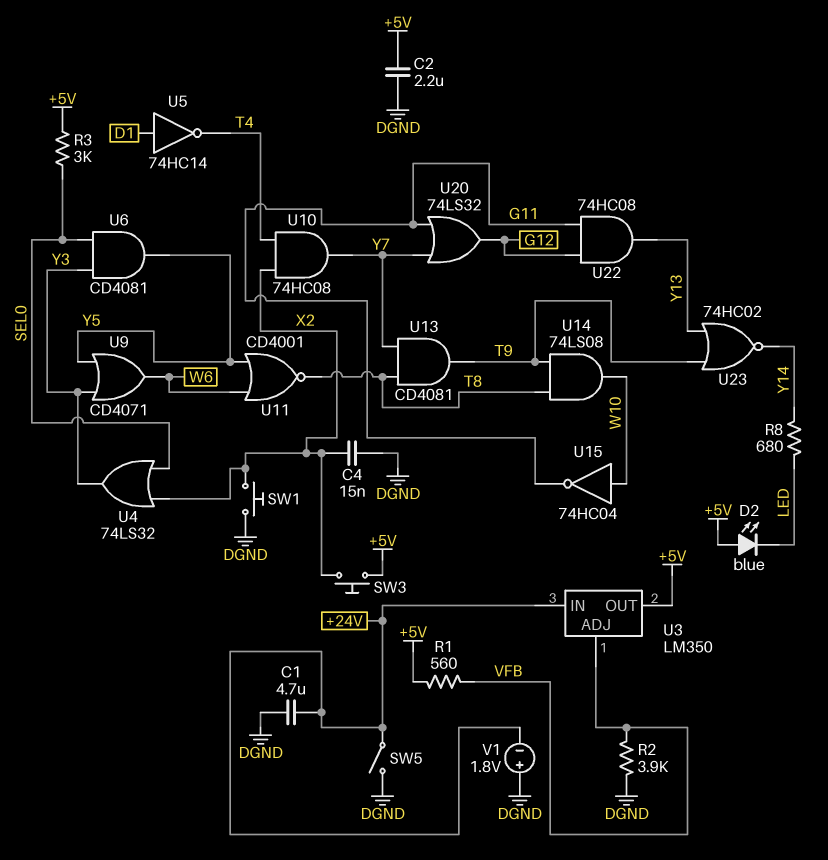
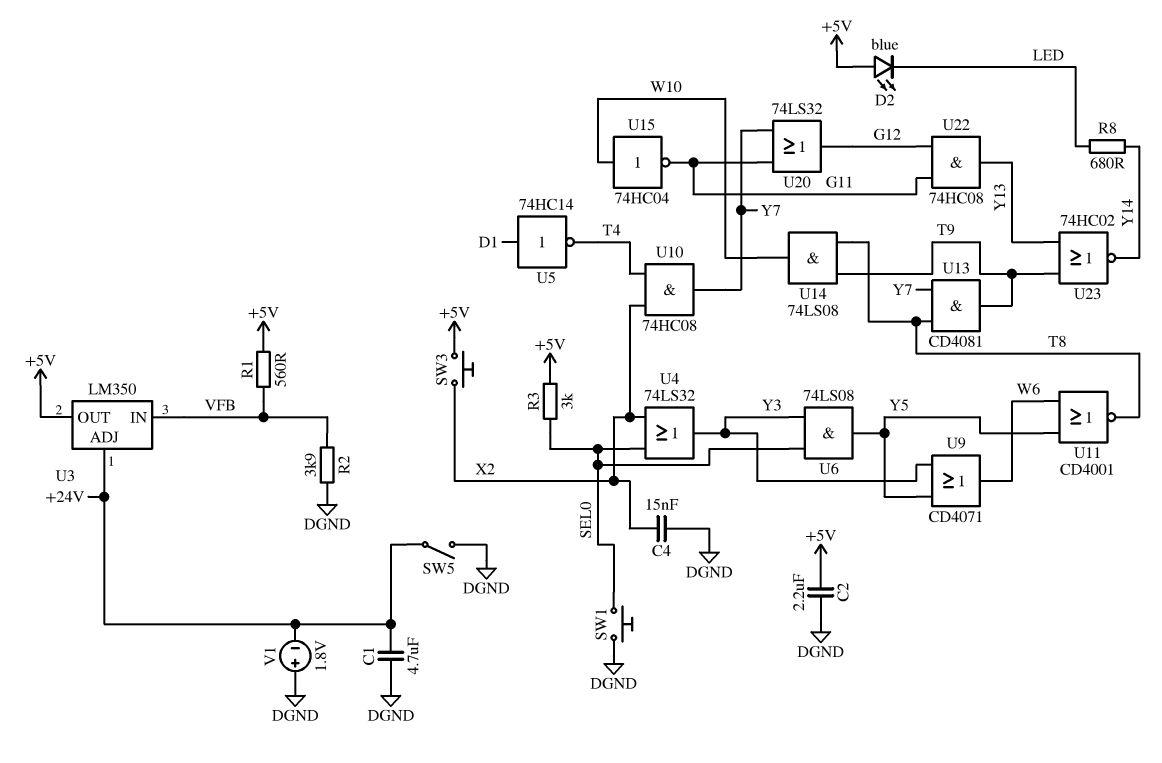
SW1: button (DGND, X2) -> button (DGND, SEL0)
U3 pin ADJ: VFB -> +24V
U3 pin IN: +24V -> VFB
U6: AND CD4081 (in SEL0, in Y3, out Y5) -> AND 74LS08 (in SEL0, in Y3, out Y5)

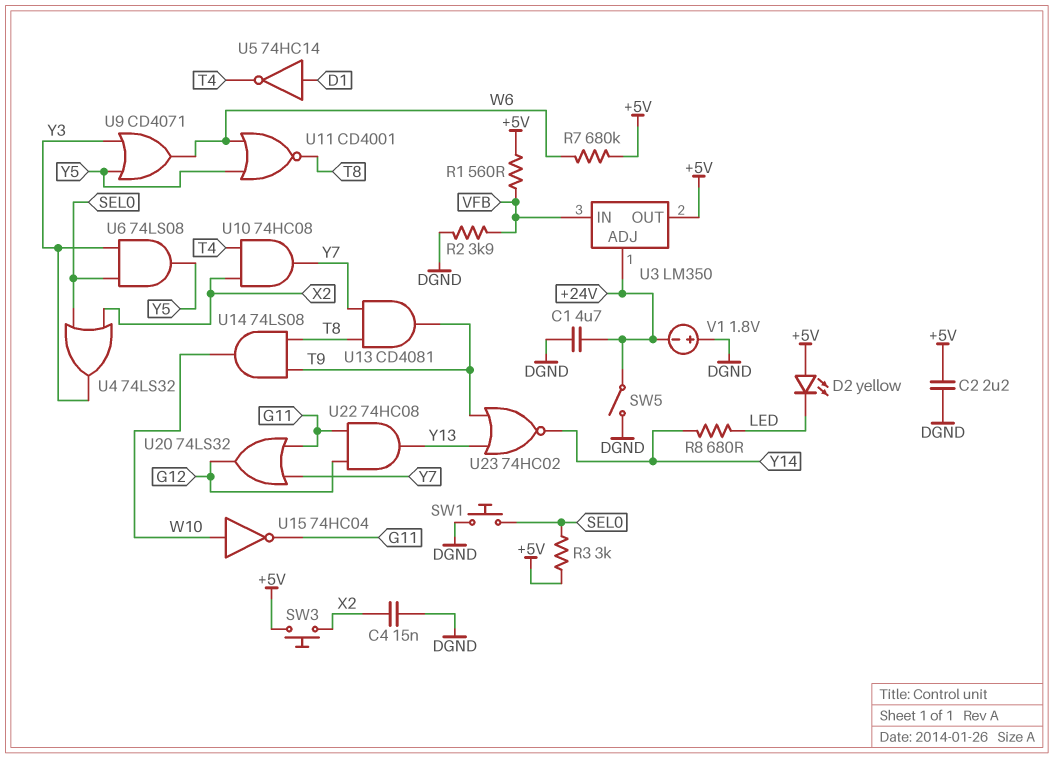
D2: LED blue (A +5V, K LED) -> LED yellow (A +5V, K LED)
R7: none -> 680k (+5V, W6)

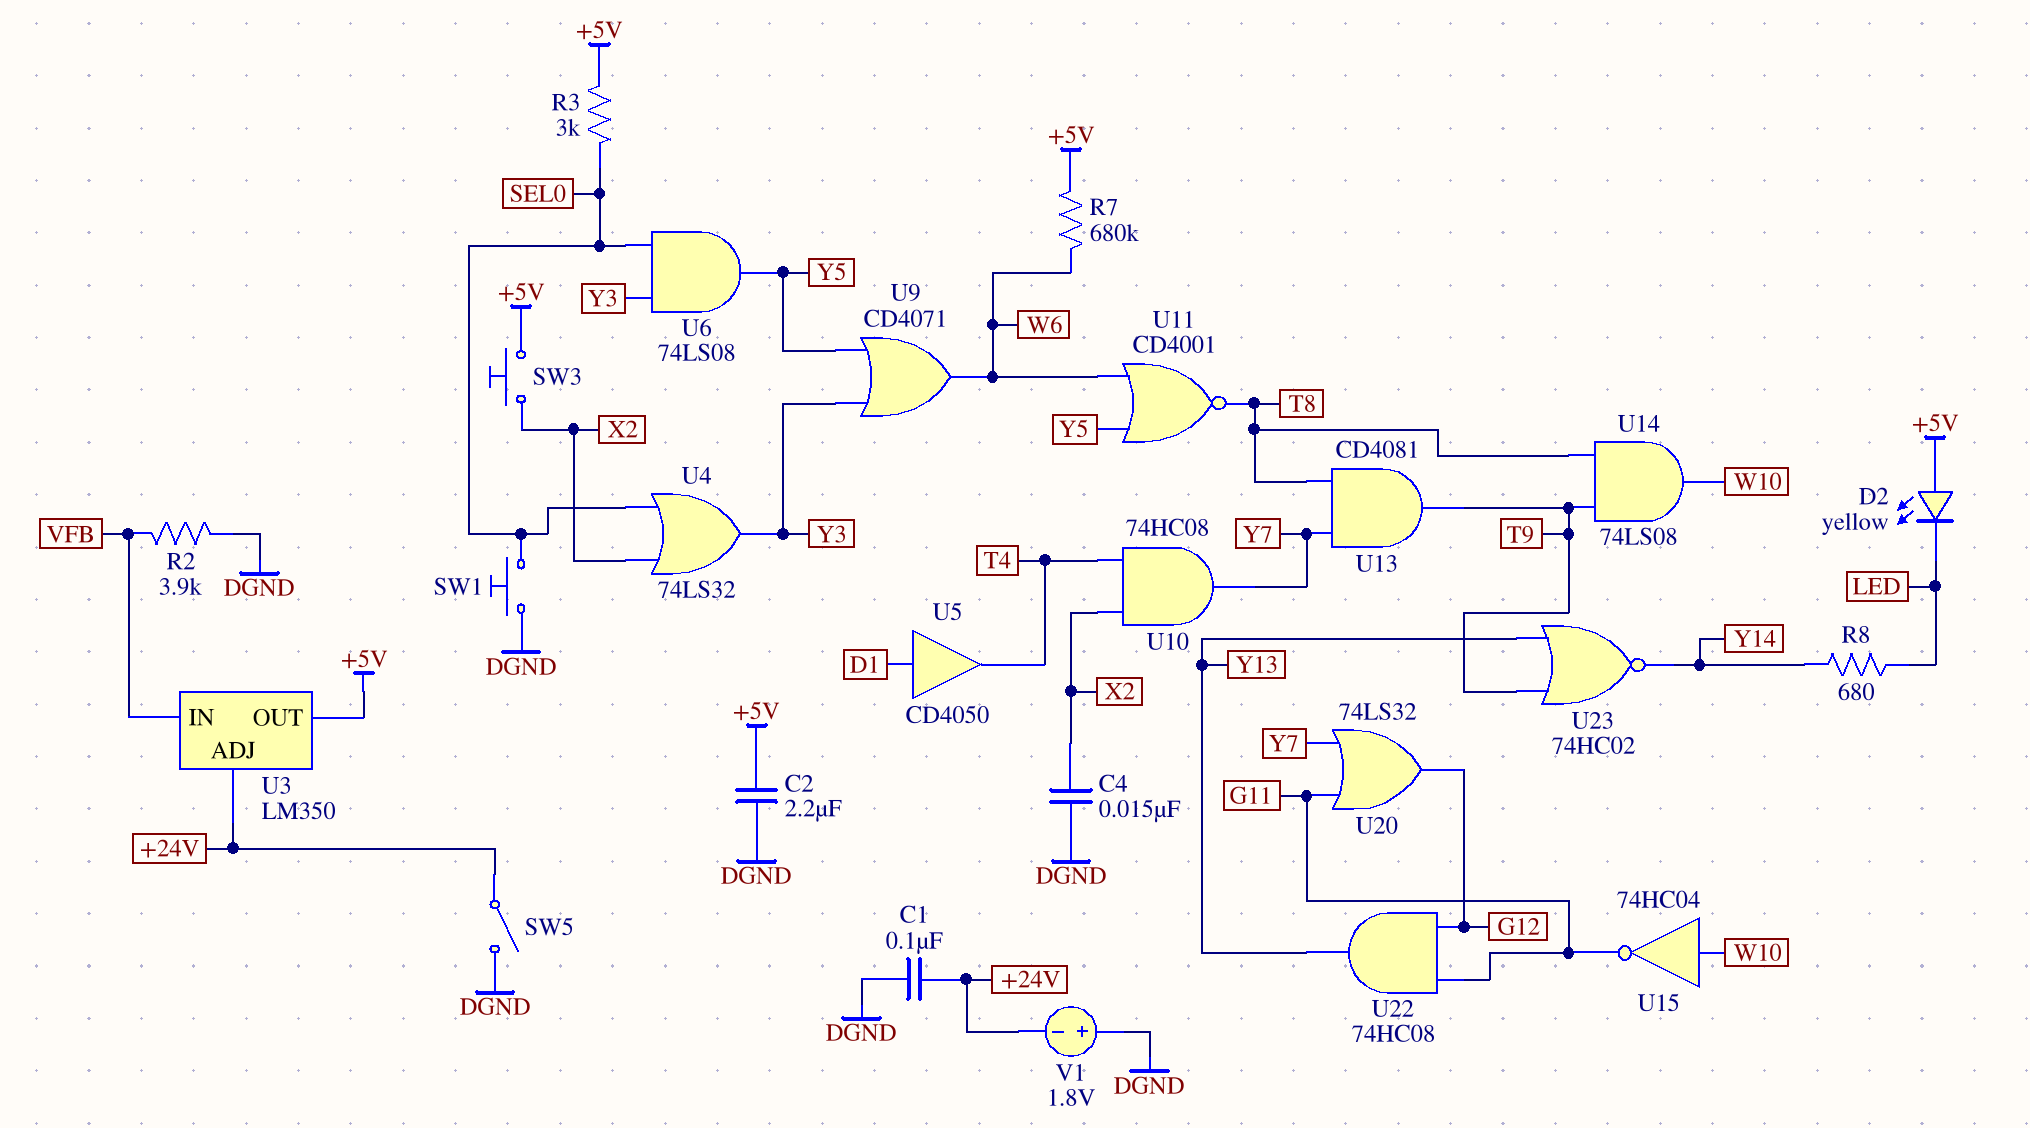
C1: 4.7uF (+24V, DGND) -> 100nF (+24V, DGND)
R1: 560 (+5V, VFB) -> none
U5: NOT 74HC14 (in D1, out T4) -> buffer CD4050 (in D1, out T4)

